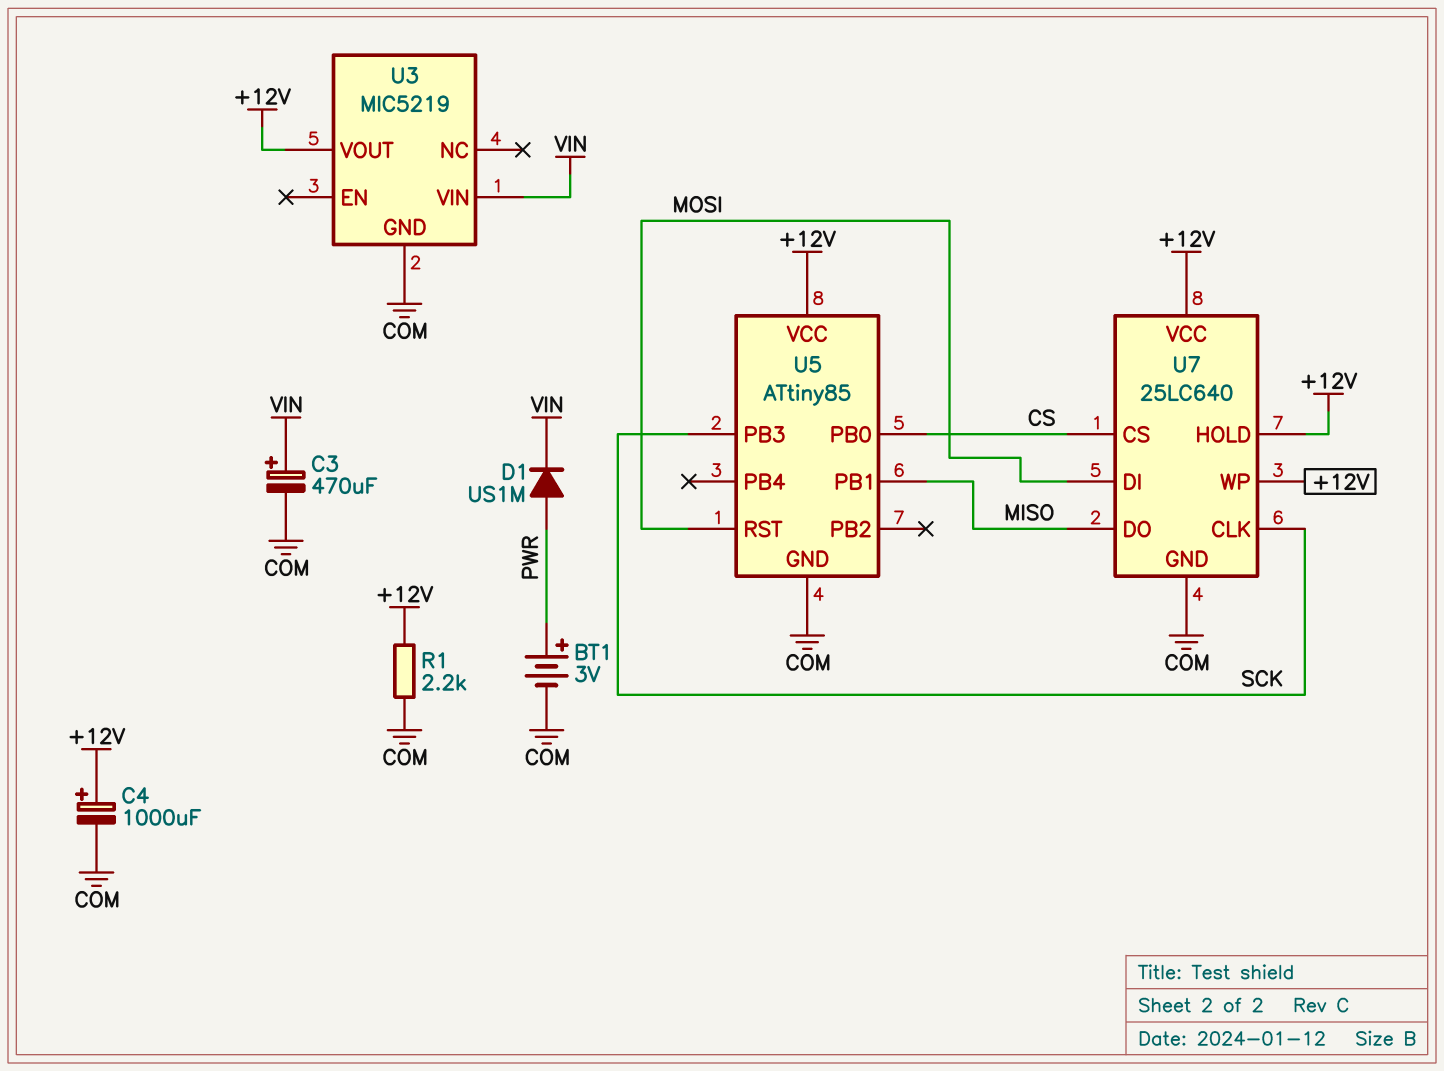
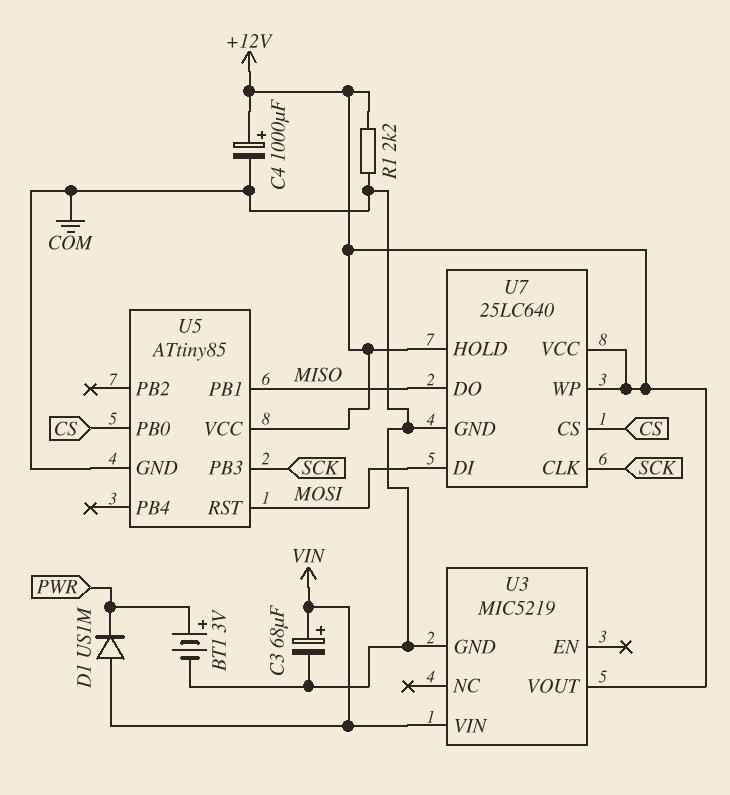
C3: 470uF (plus VIN, minus COM) -> 68uF (plus VIN, minus COM)
D1: diode US1M (A PWR, K VIN) -> diode US1M (A VIN, K PWR)

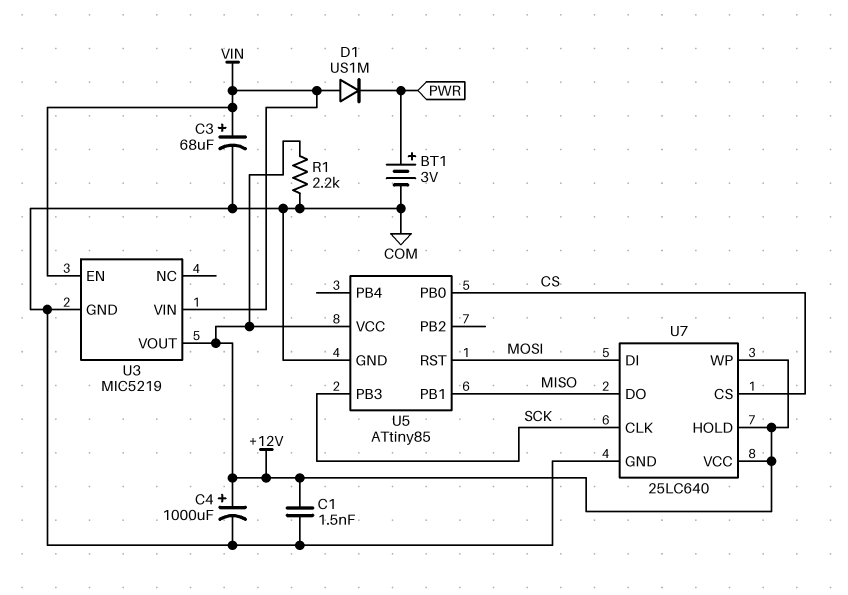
C1: none -> 1.5nF (+12V, COM)
U3 pin EN: none -> VIN

